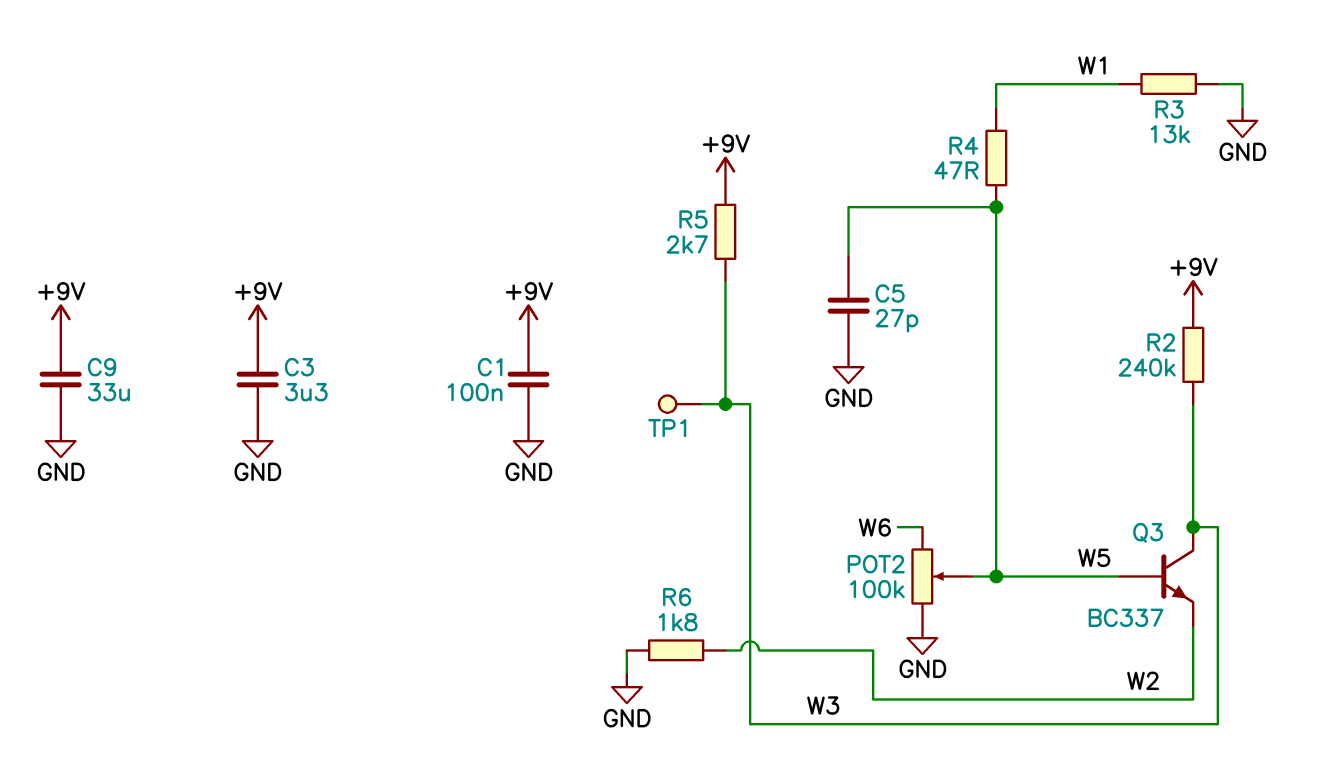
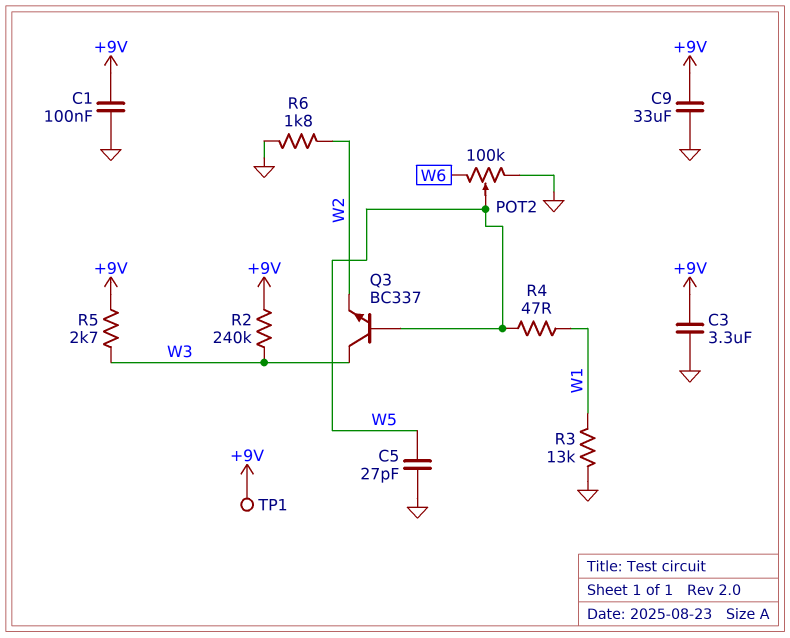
TP1: test point (W3) -> test point (+9V)

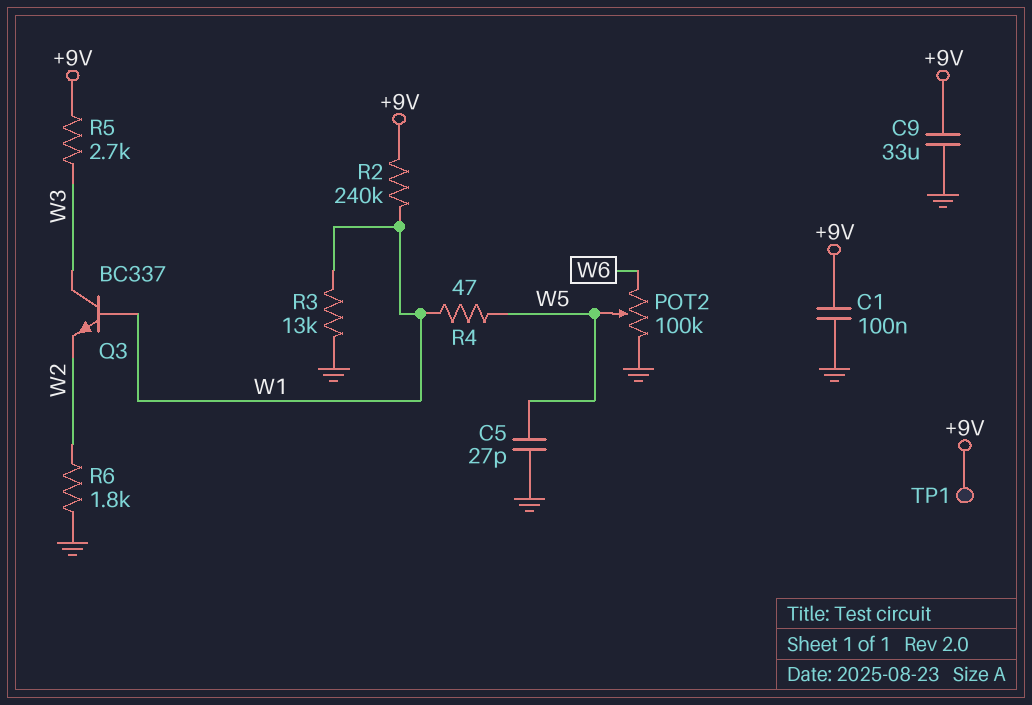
C3: 3.3uF (+9V, GND) -> none
Q3: NPN BC337 (B W5, C W3, E W2) -> NPN BC337 (B W1, C W3, E W2)
R2: 240k (+9V, W3) -> 240k (+9V, W1)

